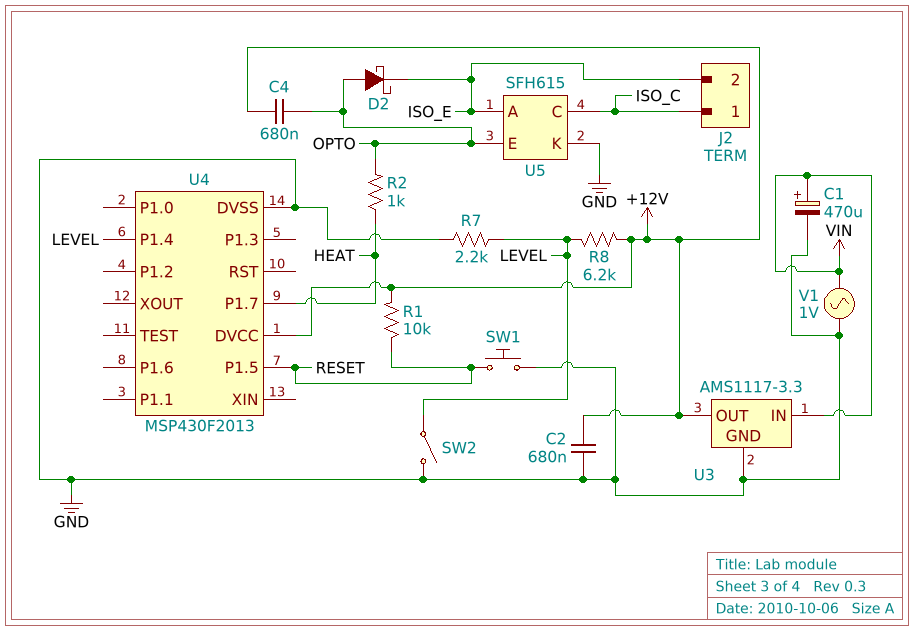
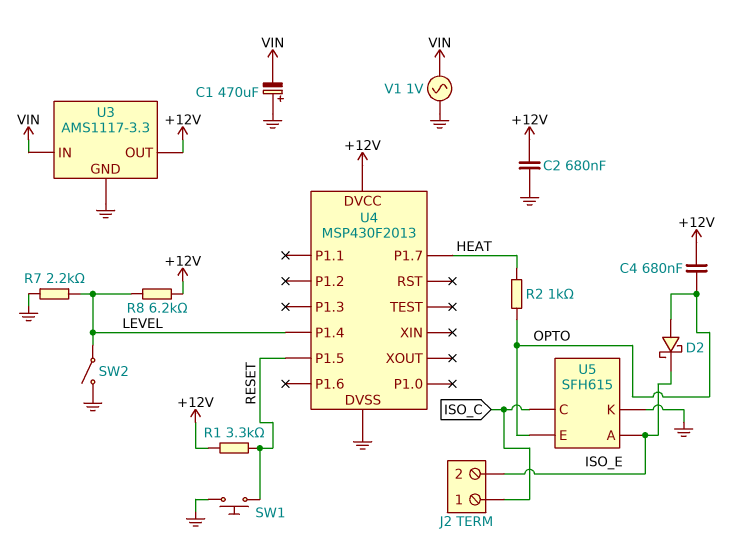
C1: 470uF (plus VIN, minus GND) -> 470uF (plus GND, minus VIN)
R1: 10k (+12V, RESET) -> 3.3k (+12V, RESET)

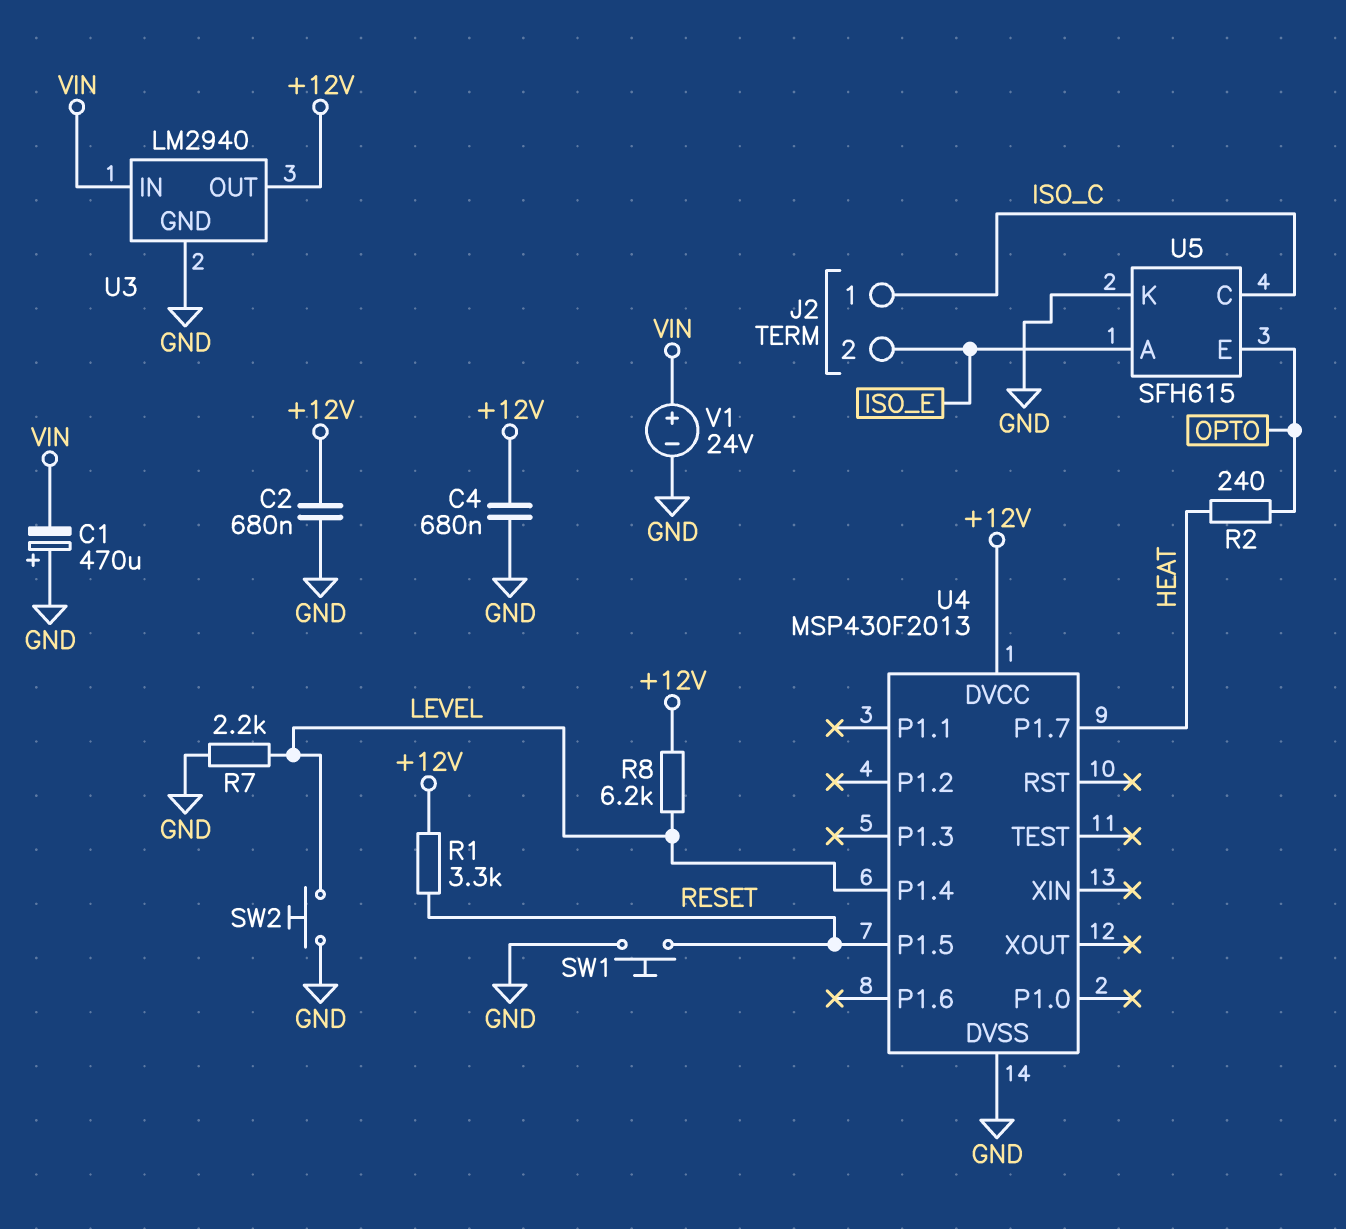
C4: 680nF (+12V, OPTO) -> 680nF (+12V, GND)
D2: schottky (A OPTO, K ISO_E) -> none
R2: 1k (HEAT, OPTO) -> 240 (HEAT, OPTO)
SW2: switch (GND, LEVEL) -> button (GND, LEVEL)
U3: AMS1117-3.3 -> LM2940
V1: AC 1V (GND, VIN) -> 24V (plus VIN, minus GND)

